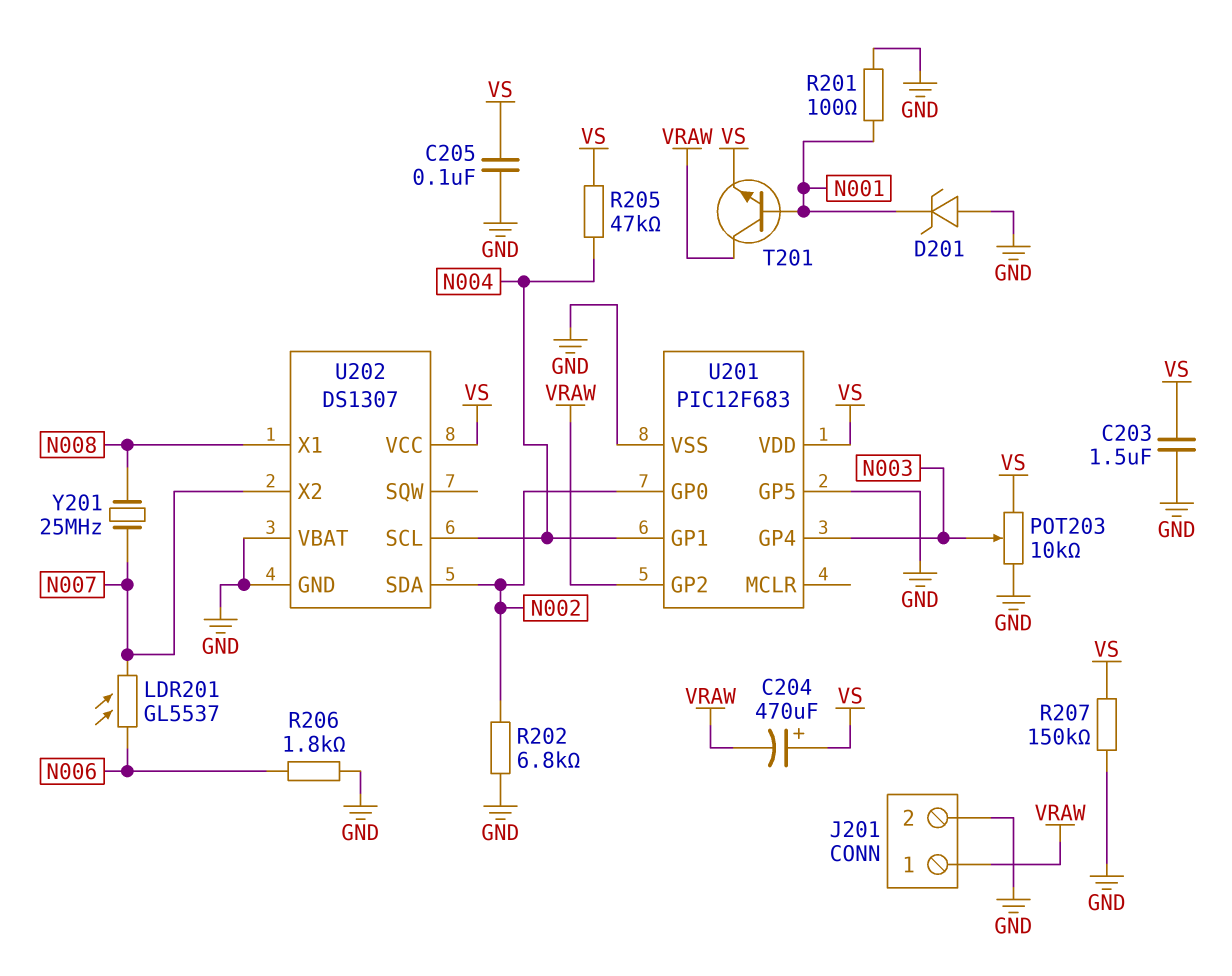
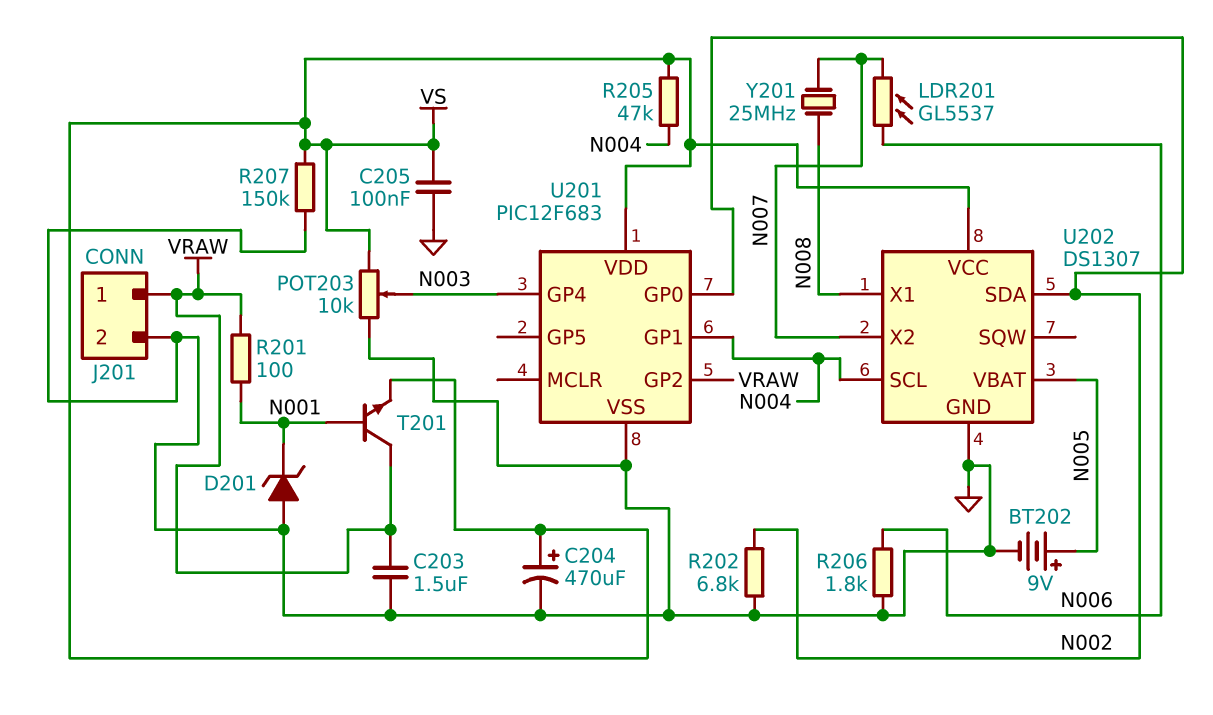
BT202: none -> 9V (plus N005, minus GND)
C203: 1.5uF (GND, VS) -> 1.5uF (GND, VRAW)
C204: 470uF (plus VS, minus VRAW) -> 470uF (plus VS, minus GND)
R201: 100 (GND, N001) -> 100 (N001, VRAW)
U201 pin GP5: GND -> none
U202 pin VBAT: GND -> N005

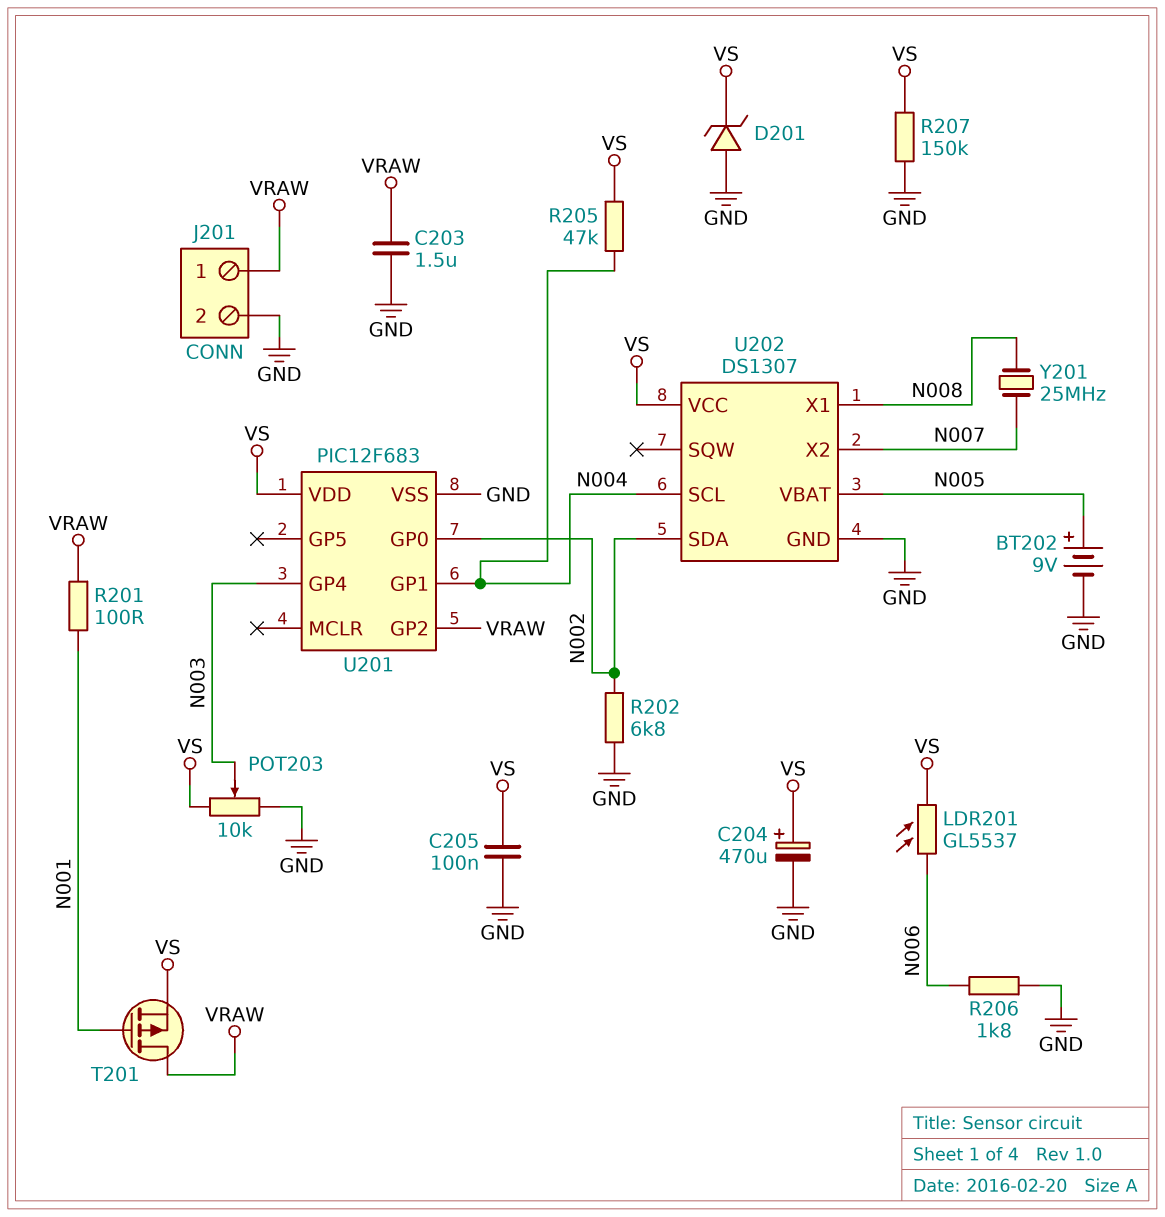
D201: zener (A GND, K N001) -> zener (A GND, K VS)
LDR201: GL5537 (N006, N007) -> GL5537 (N006, VS)
T201: NPN (B N001, C VRAW, E VS) -> PMOS (G N001, D VRAW, S VS)

